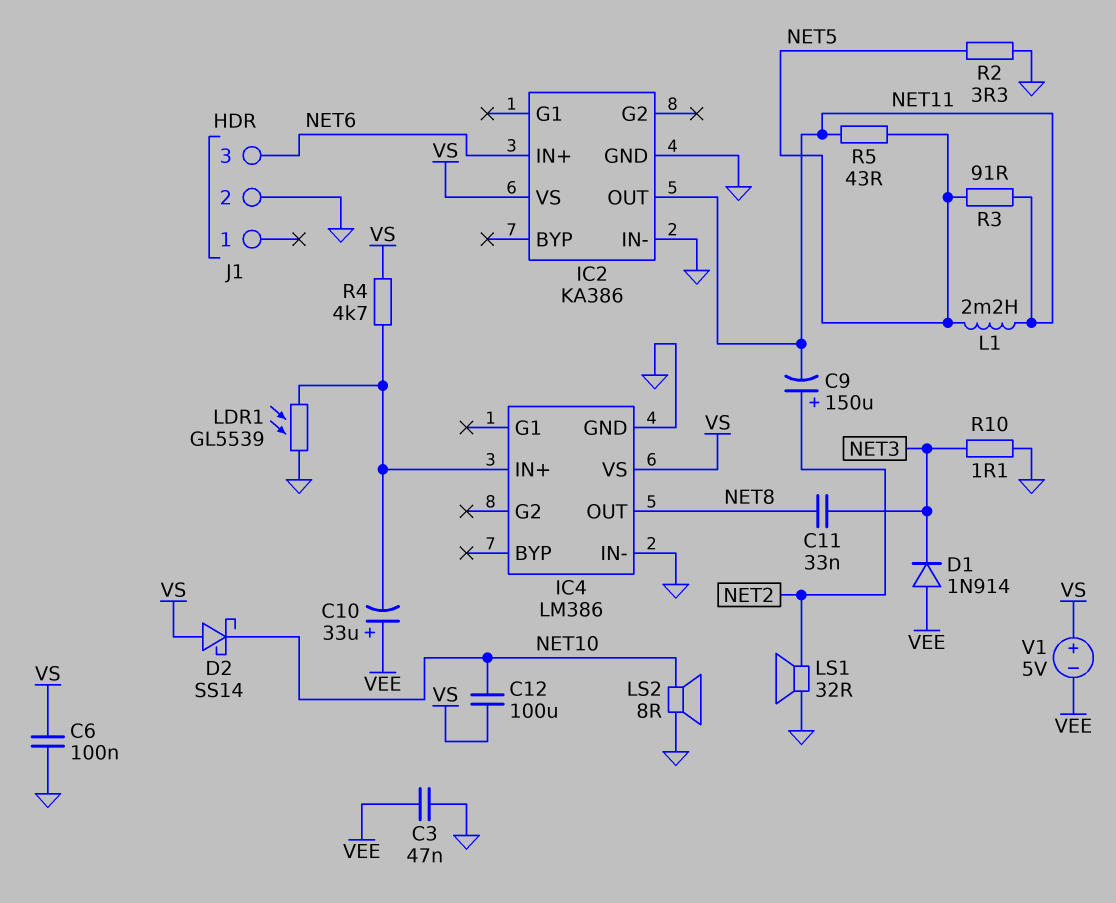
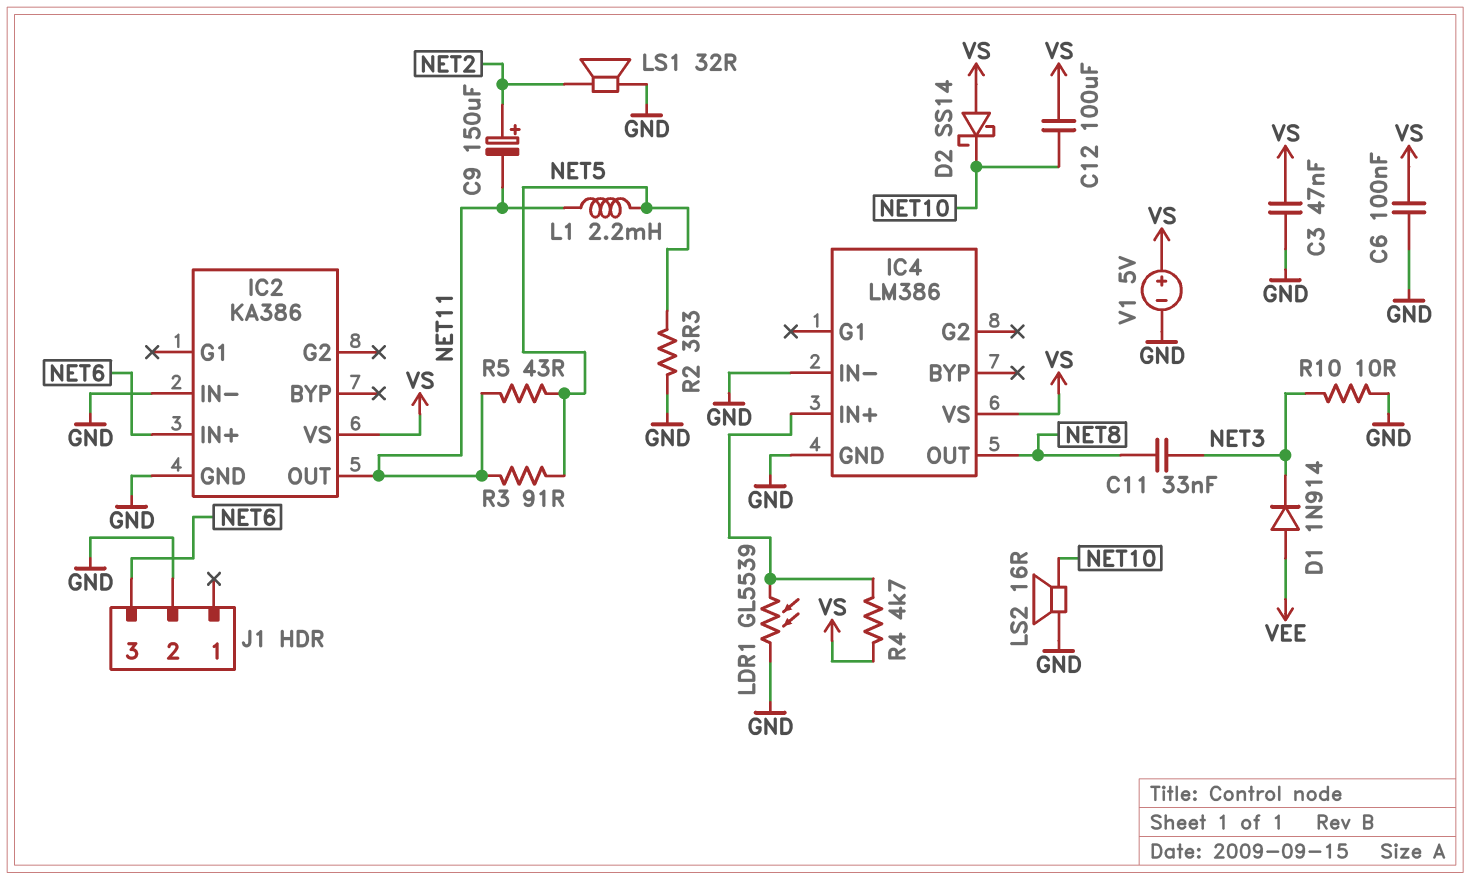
C3: 47nF (GND, VEE) -> 47nF (GND, VS)
C10: 33uF (plus VEE, minus IC4/IN+) -> none
LS2: speaker 8R (GND, NET10) -> speaker 16R (GND, NET10)
R10: 1.1 (GND, NET3) -> 10 (GND, NET3)
V1: 5V (plus VS, minus VEE) -> 5V (plus VS, minus GND)

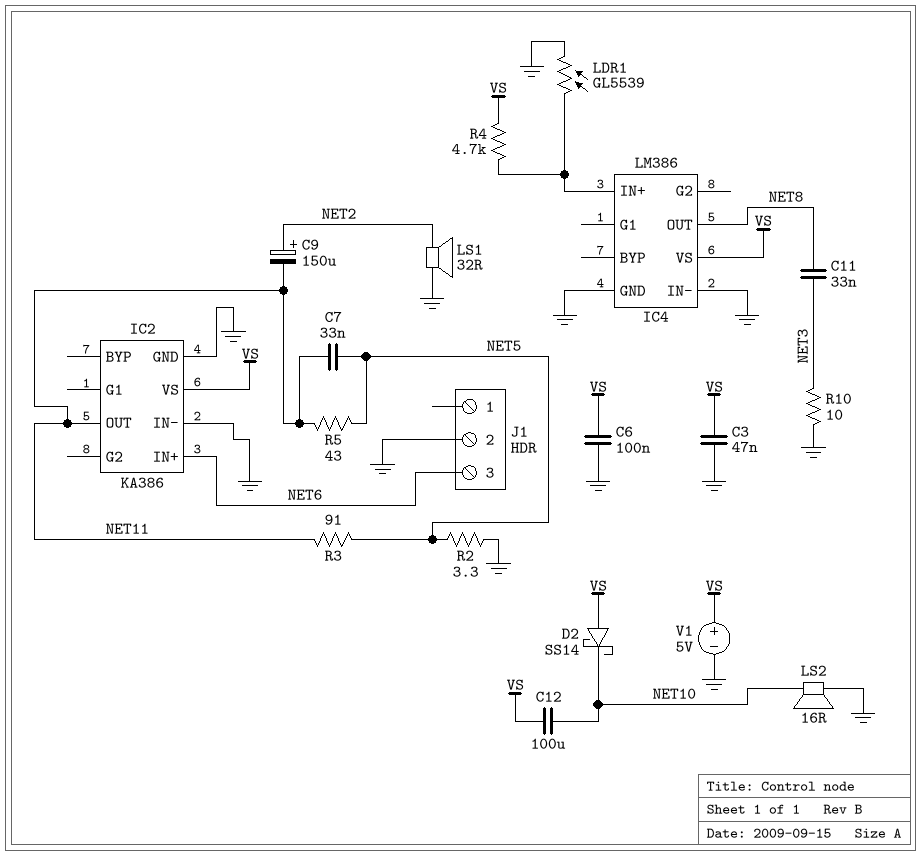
C7: none -> 33nF (NET5, NET11)
D1: diode 1N914 (A VEE, K NET3) -> none
L1: 2.2mH (NET5, NET11) -> none

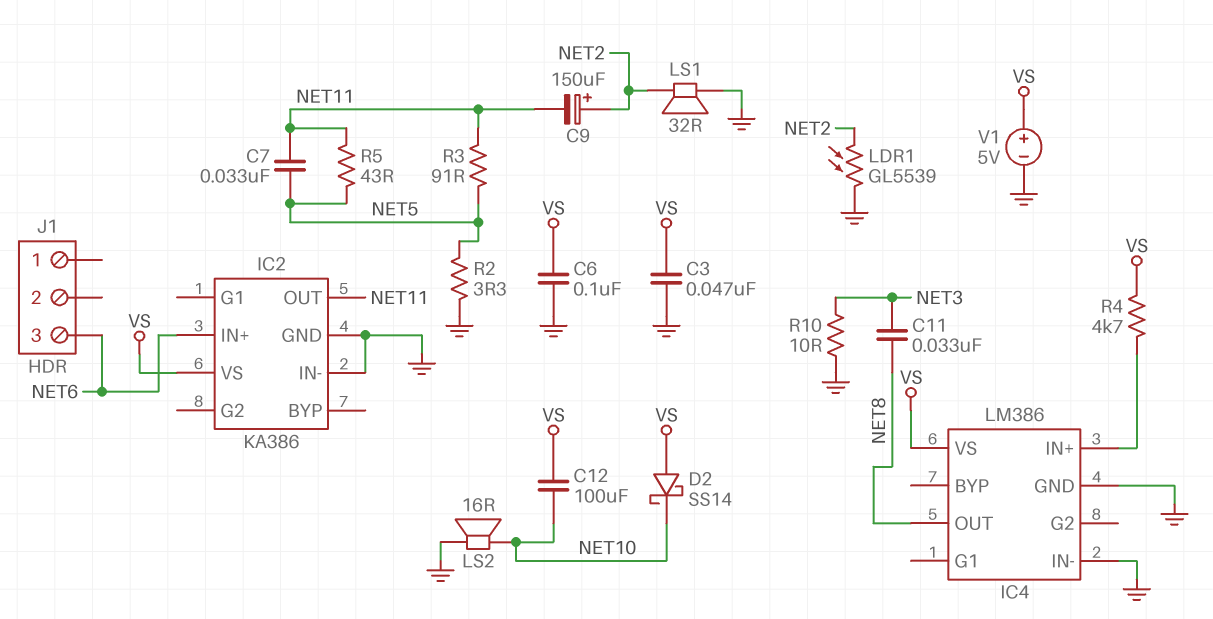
J1 pin 2: GND -> none
LDR1: GL5539 (GND, IC4/IN+) -> GL5539 (GND, NET2)

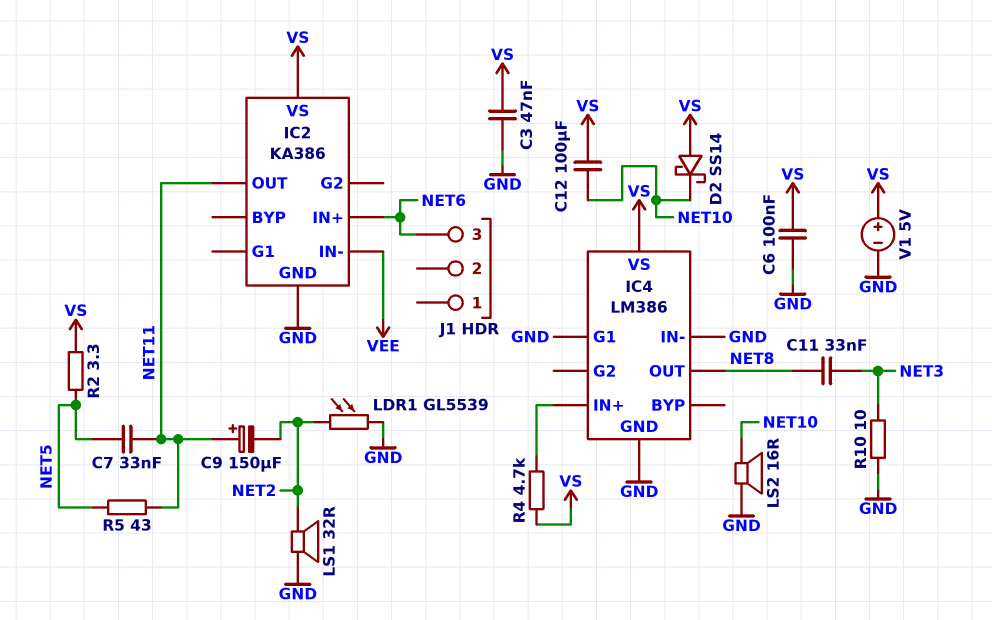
C9: 150uF (plus NET2, minus NET11) -> 150uF (plus NET11, minus NET2)
IC2 pin IN-: GND -> VEE
IC4 pin G1: none -> GND
R2: 3.3 (GND, NET5) -> 3.3 (NET5, VS)
R3: 91 (NET5, NET11) -> none

